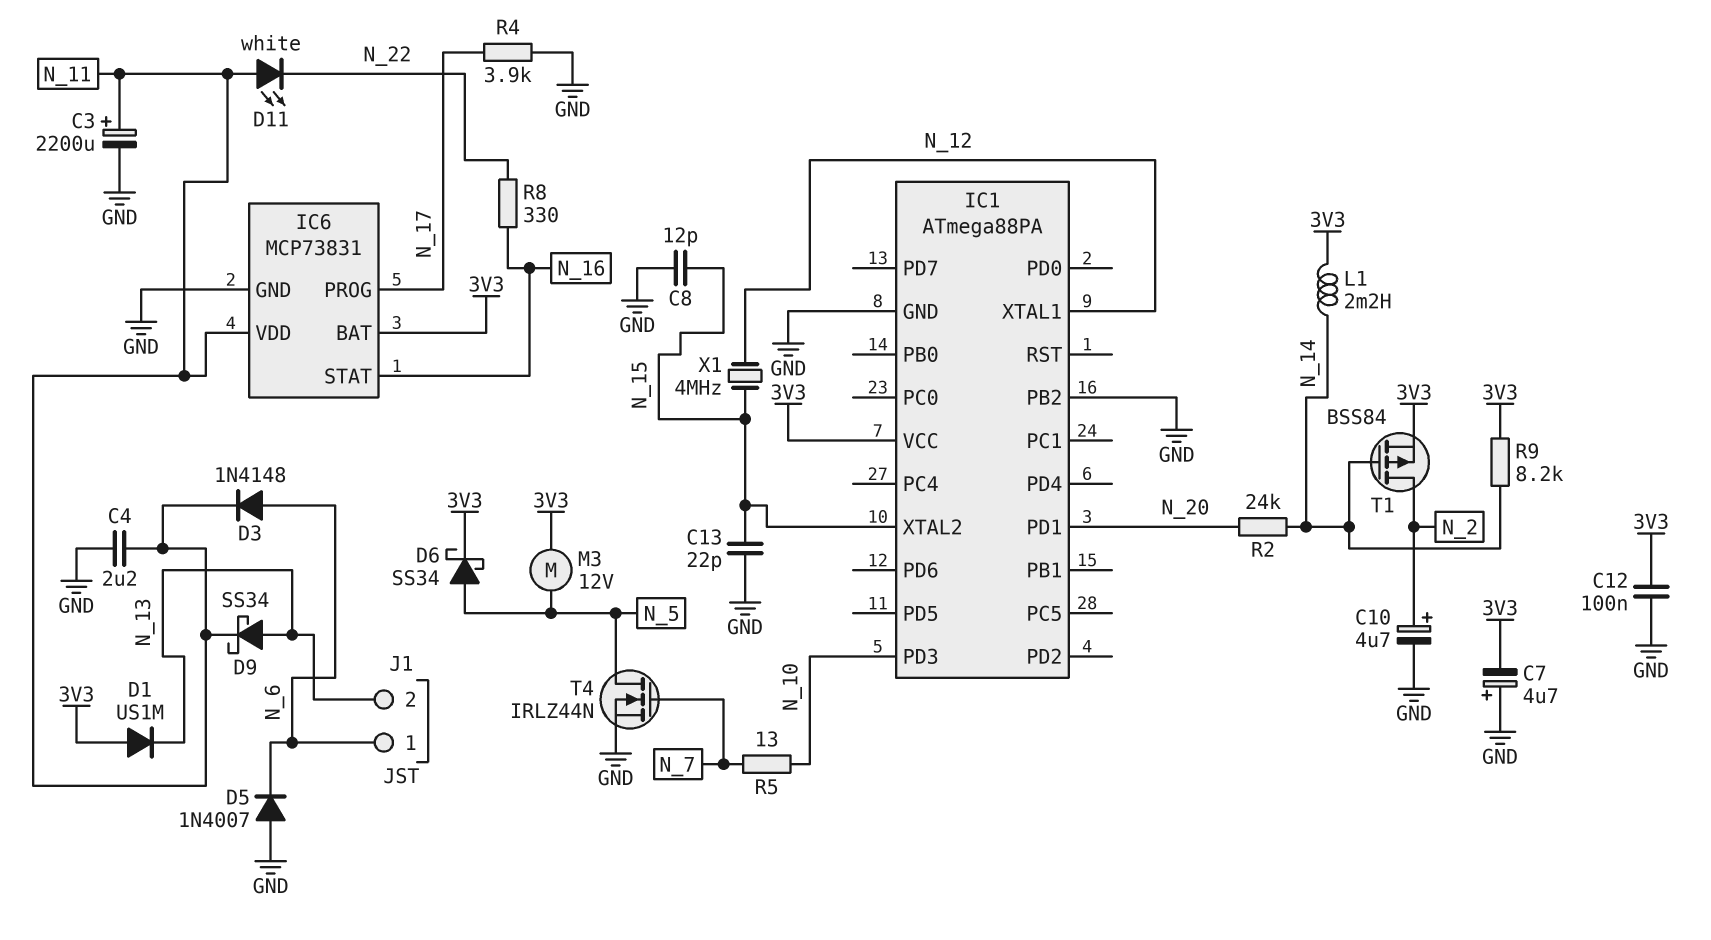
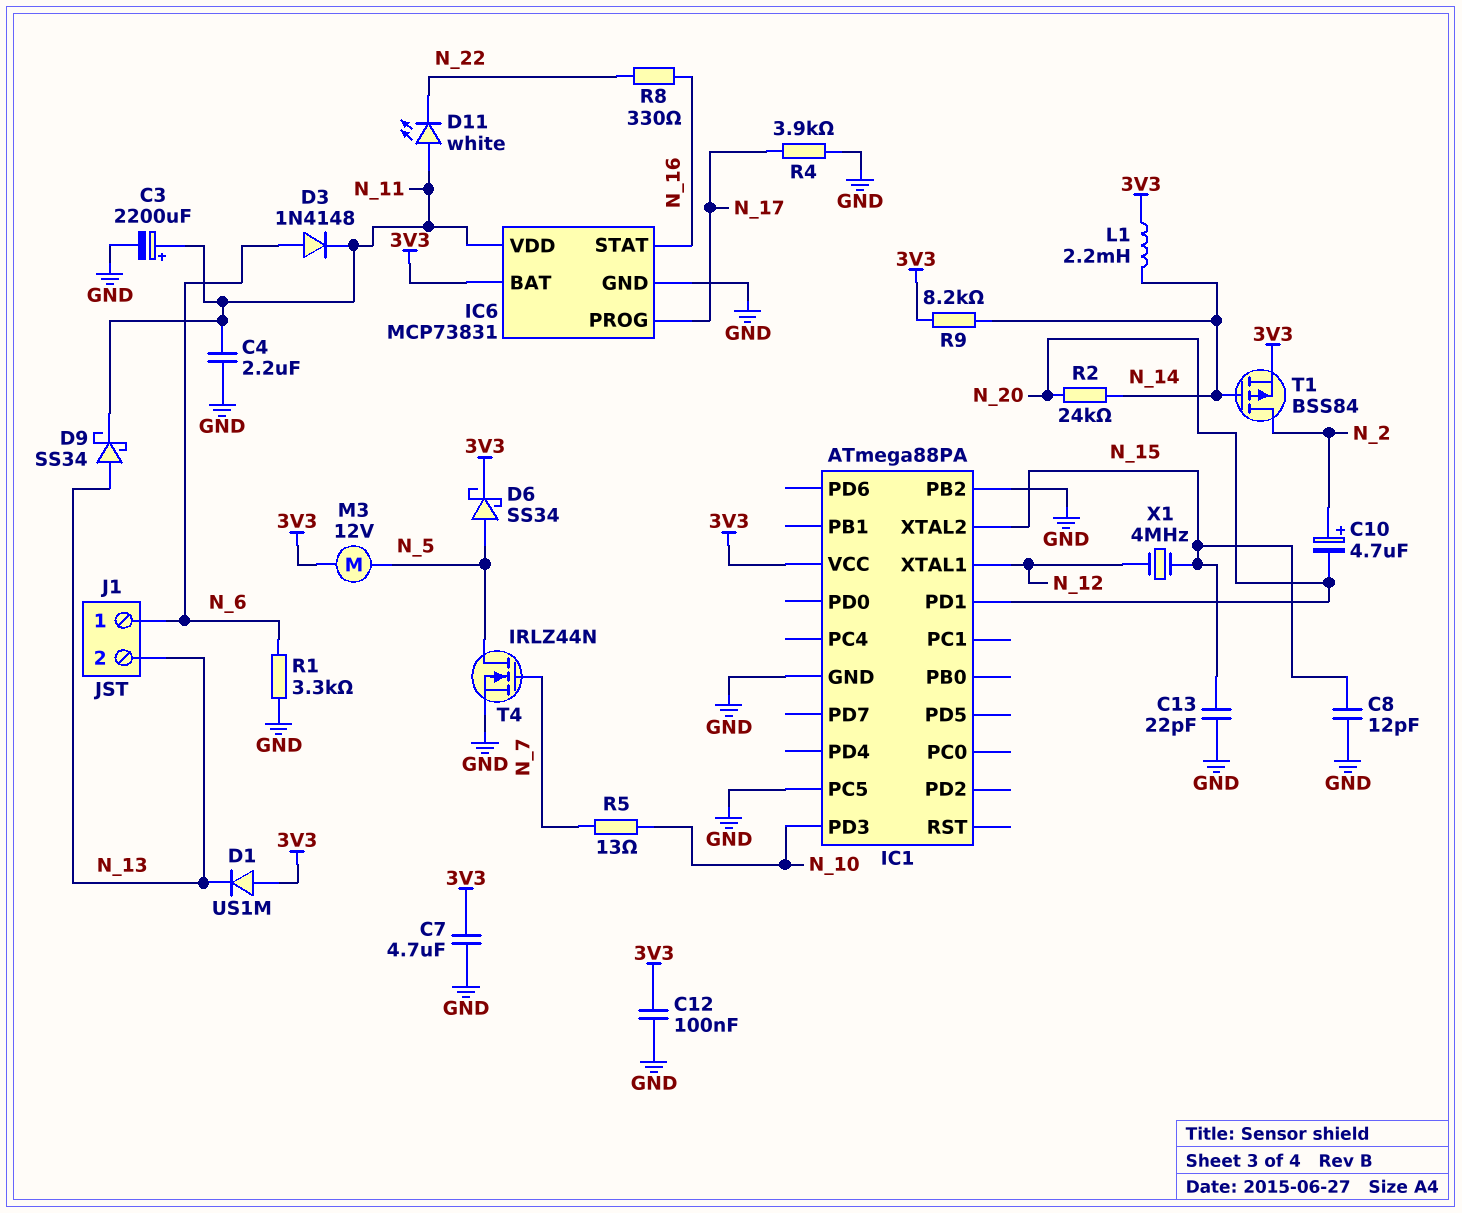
C7: 4.7uF (plus GND, minus 3V3) -> 4.7uF (3V3, GND)
C10: 4.7uF (plus N_2, minus GND) -> 4.7uF (plus N_2, minus N_20)
D5: diode 1N4007 (A GND, K N_6) -> none
IC1 pin PC5: none -> GND
R1: none -> 3.3k (GND, N_6)

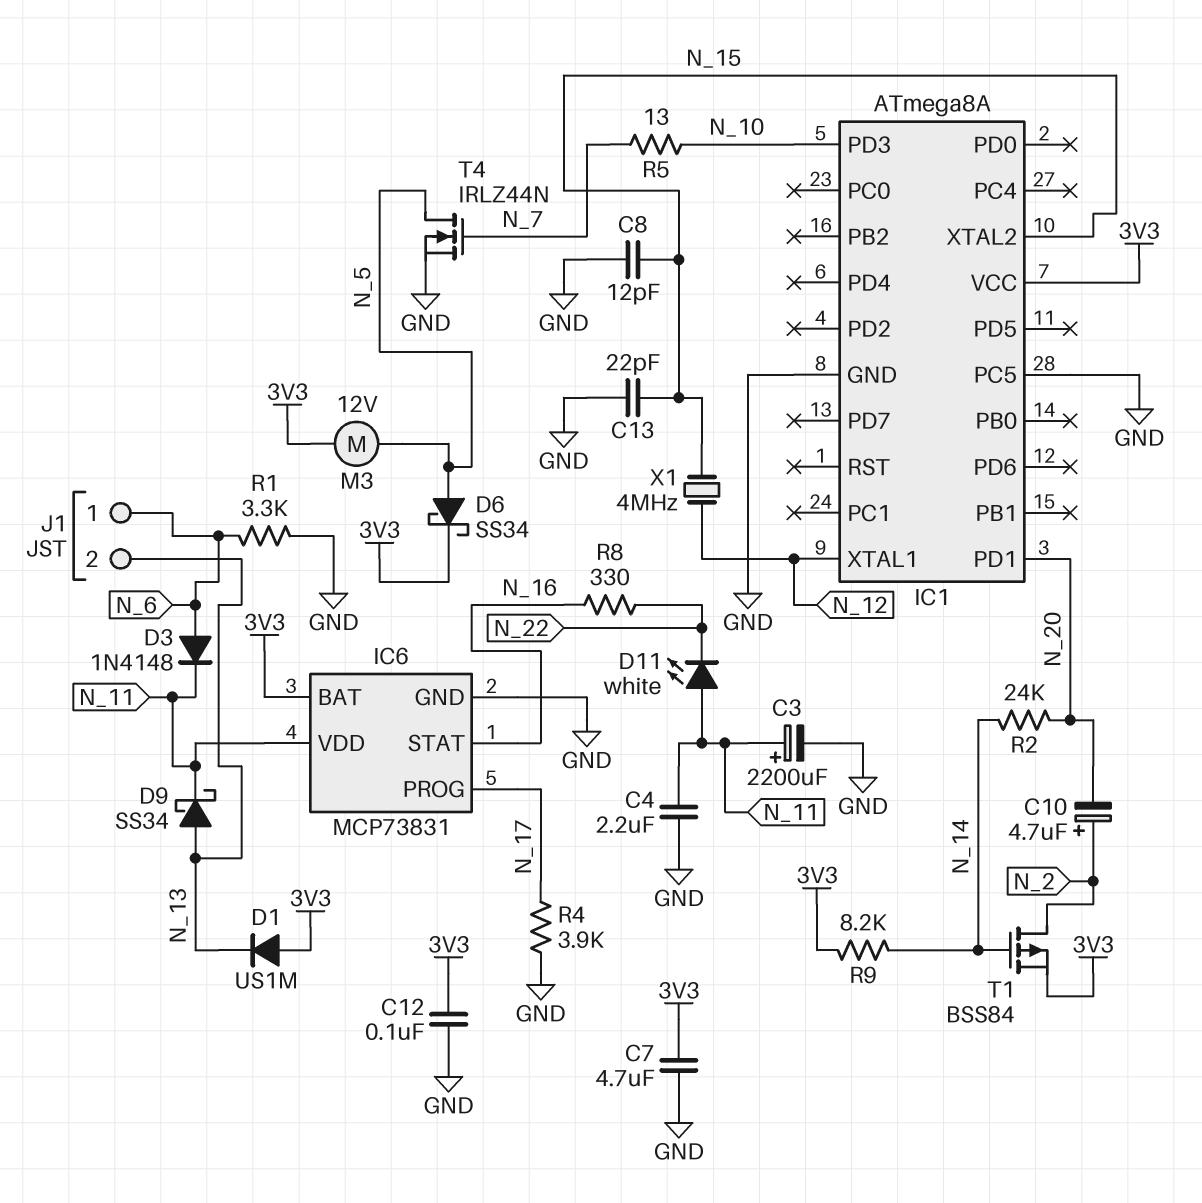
IC1: ATmega88PA -> ATmega8A
IC1 pin PB2: GND -> none
L1: 2.2mH (3V3, N_14) -> none

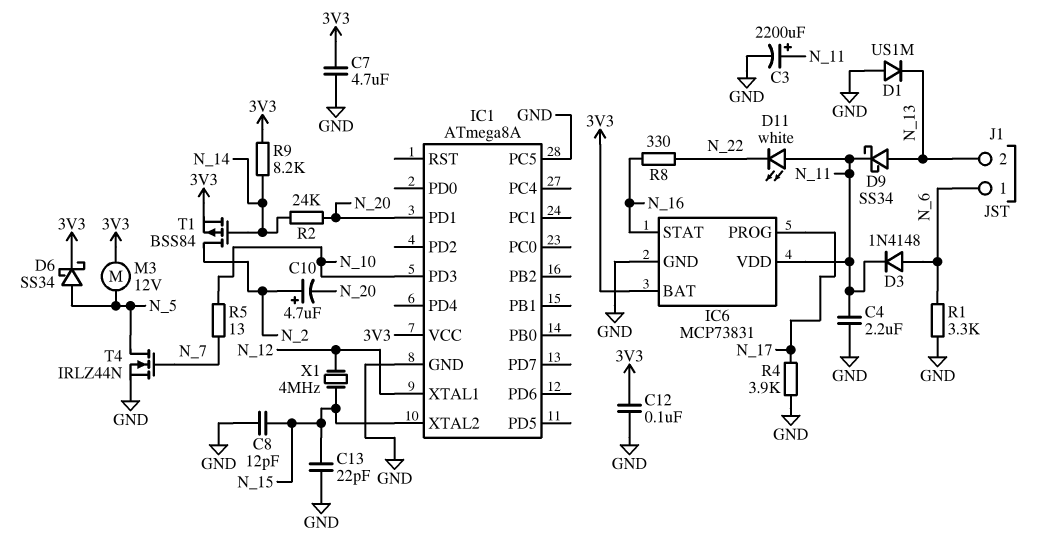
D1: diode US1M (A 3V3, K N_13) -> diode US1M (A GND, K N_13)

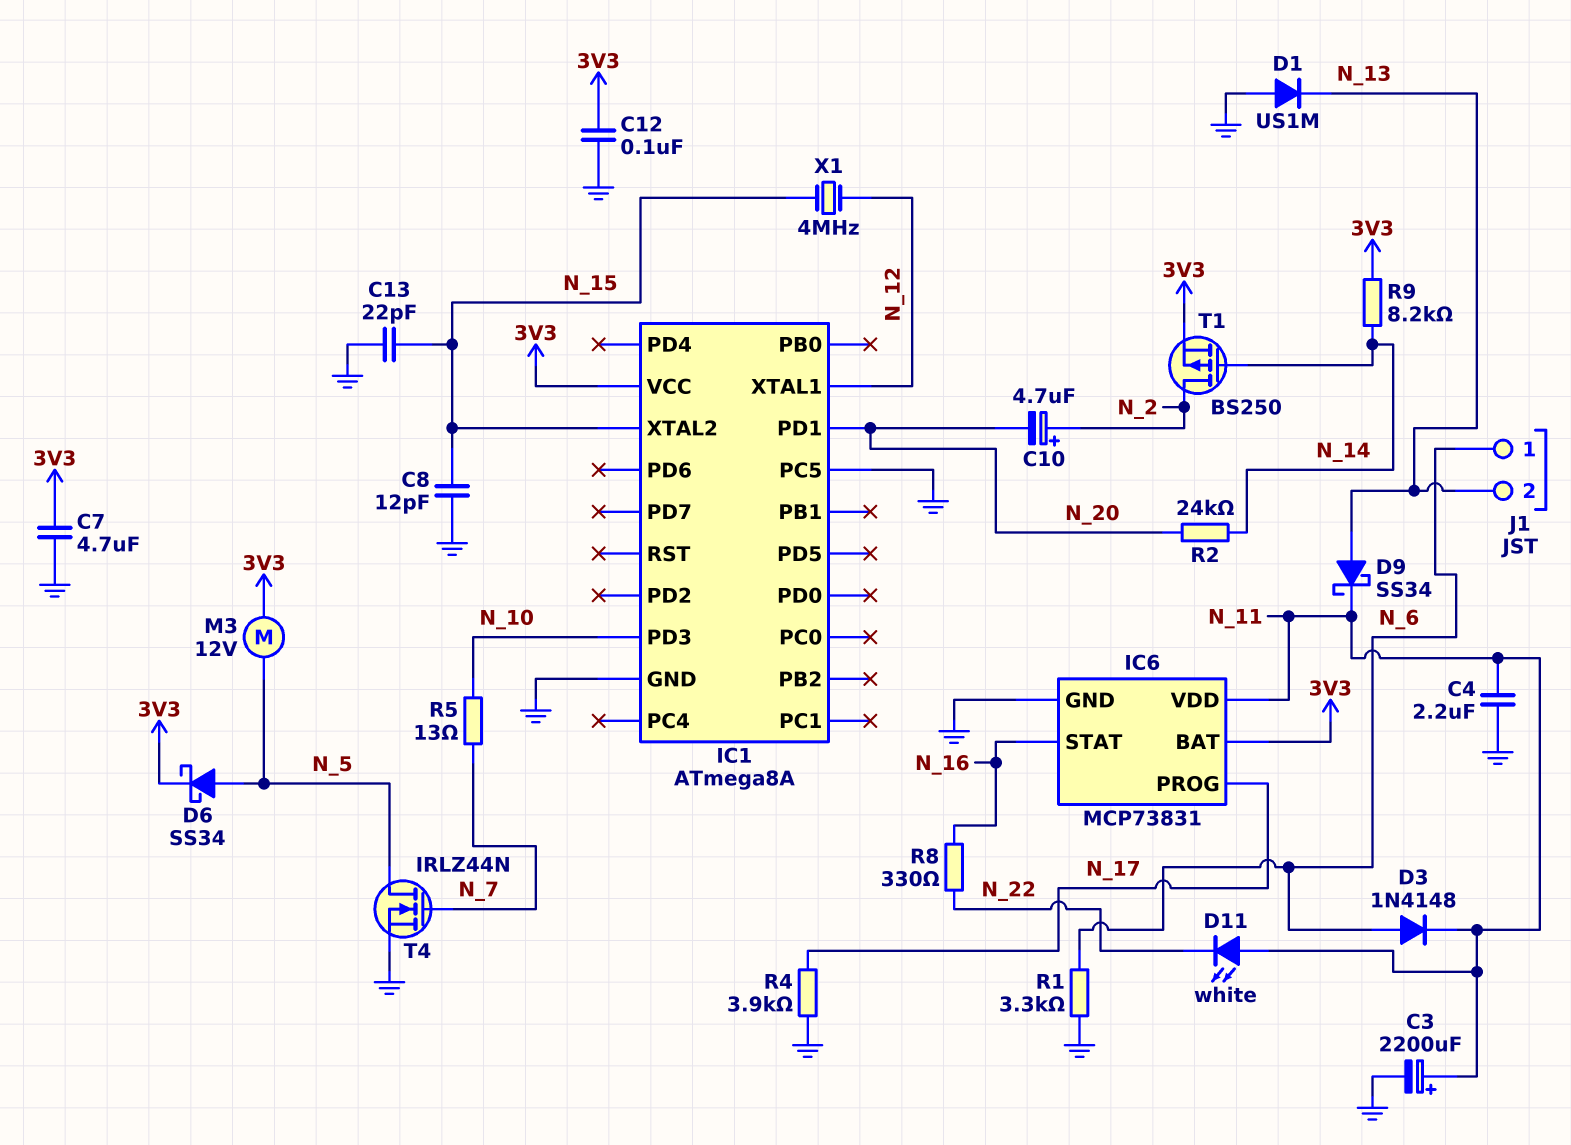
T1: PMOS BSS84 (G N_14, D N_2, S 3V3) -> PMOS BS250 (G N_14, D N_2, S 3V3)

